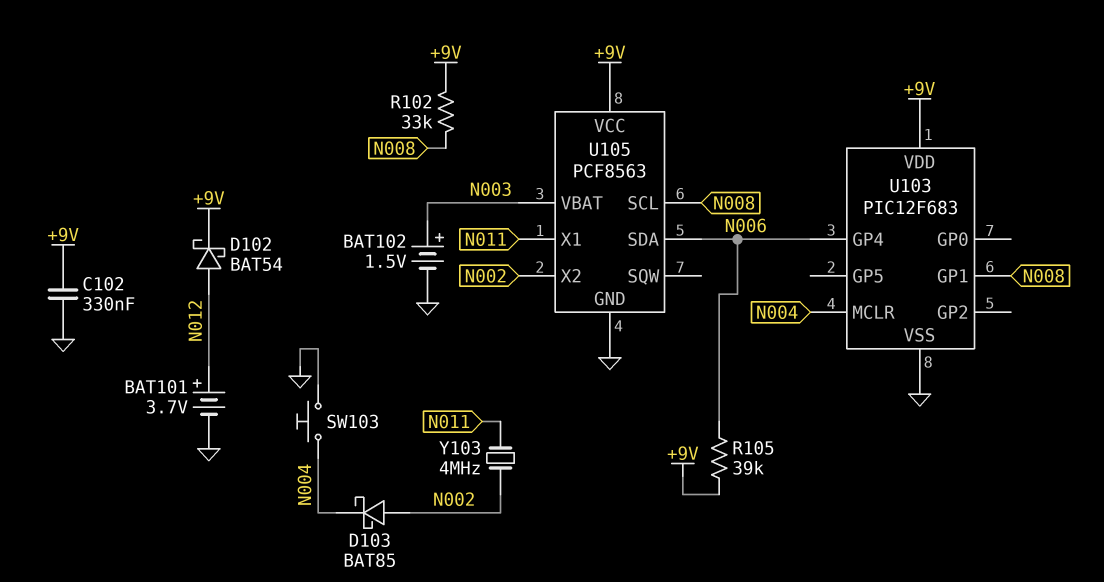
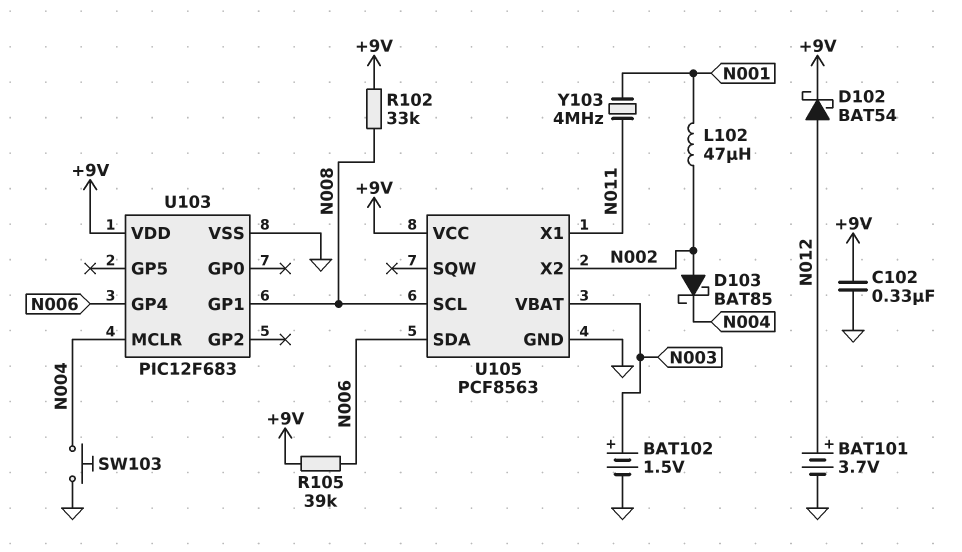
L102: none -> 47uH (N001, N002)
Y103: 4MHz (N002, N011) -> 4MHz (N001, N011)

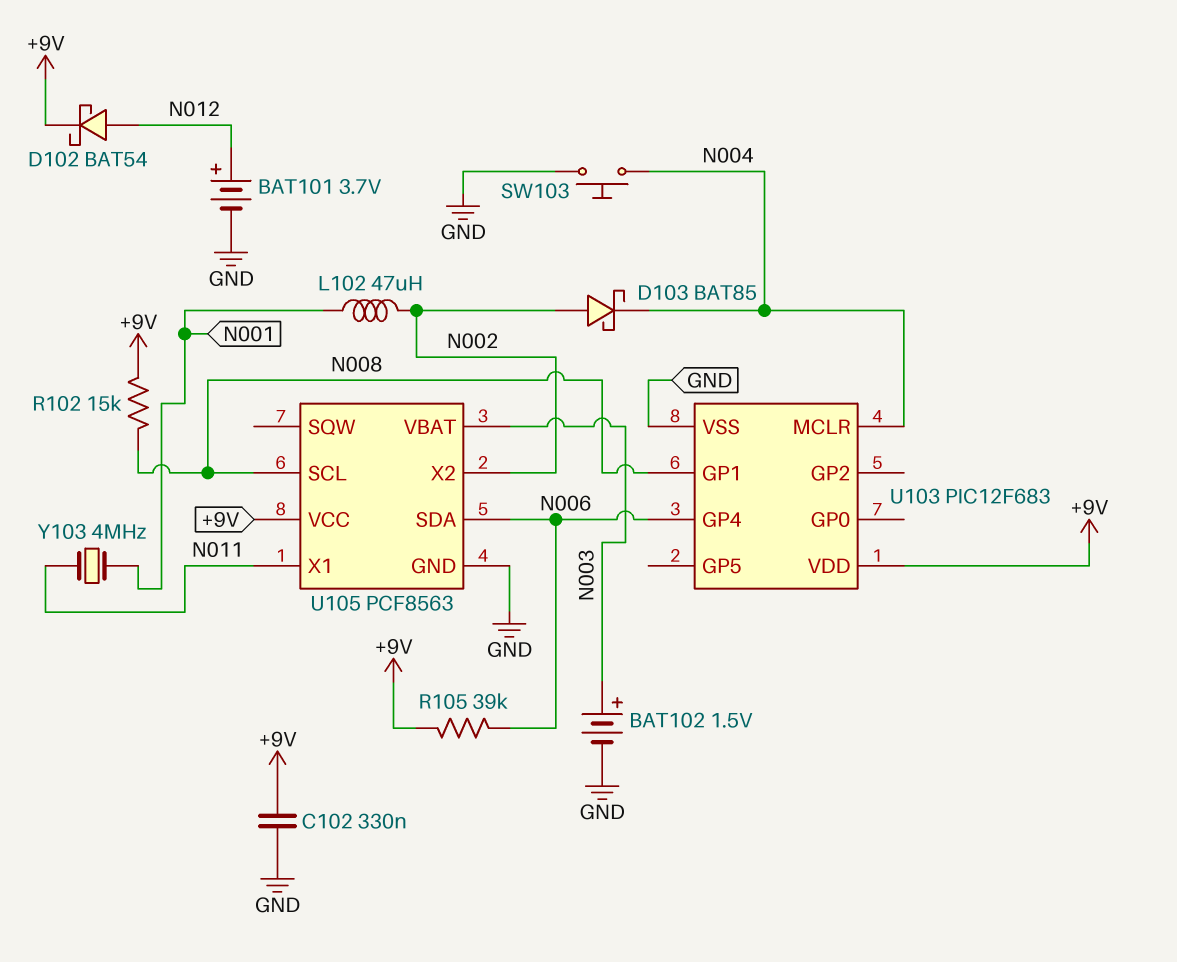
R102: 33k (+9V, N008) -> 15k (+9V, N008)

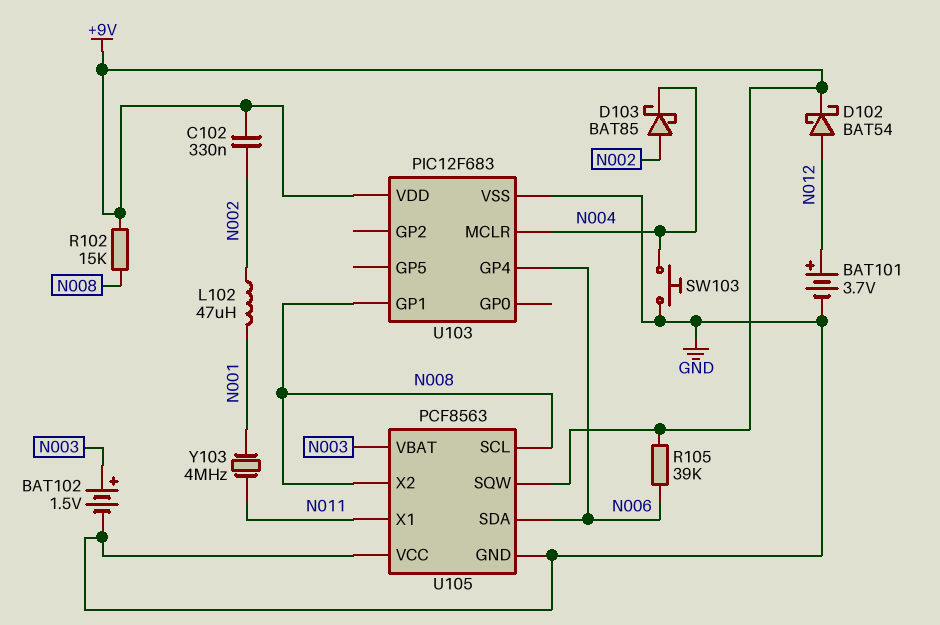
C102: 330nF (+9V, GND) -> 330nF (+9V, N002)
U105 pin SQW: none -> +9V
U105 pin VCC: +9V -> GND
U105 pin X2: N002 -> N008

